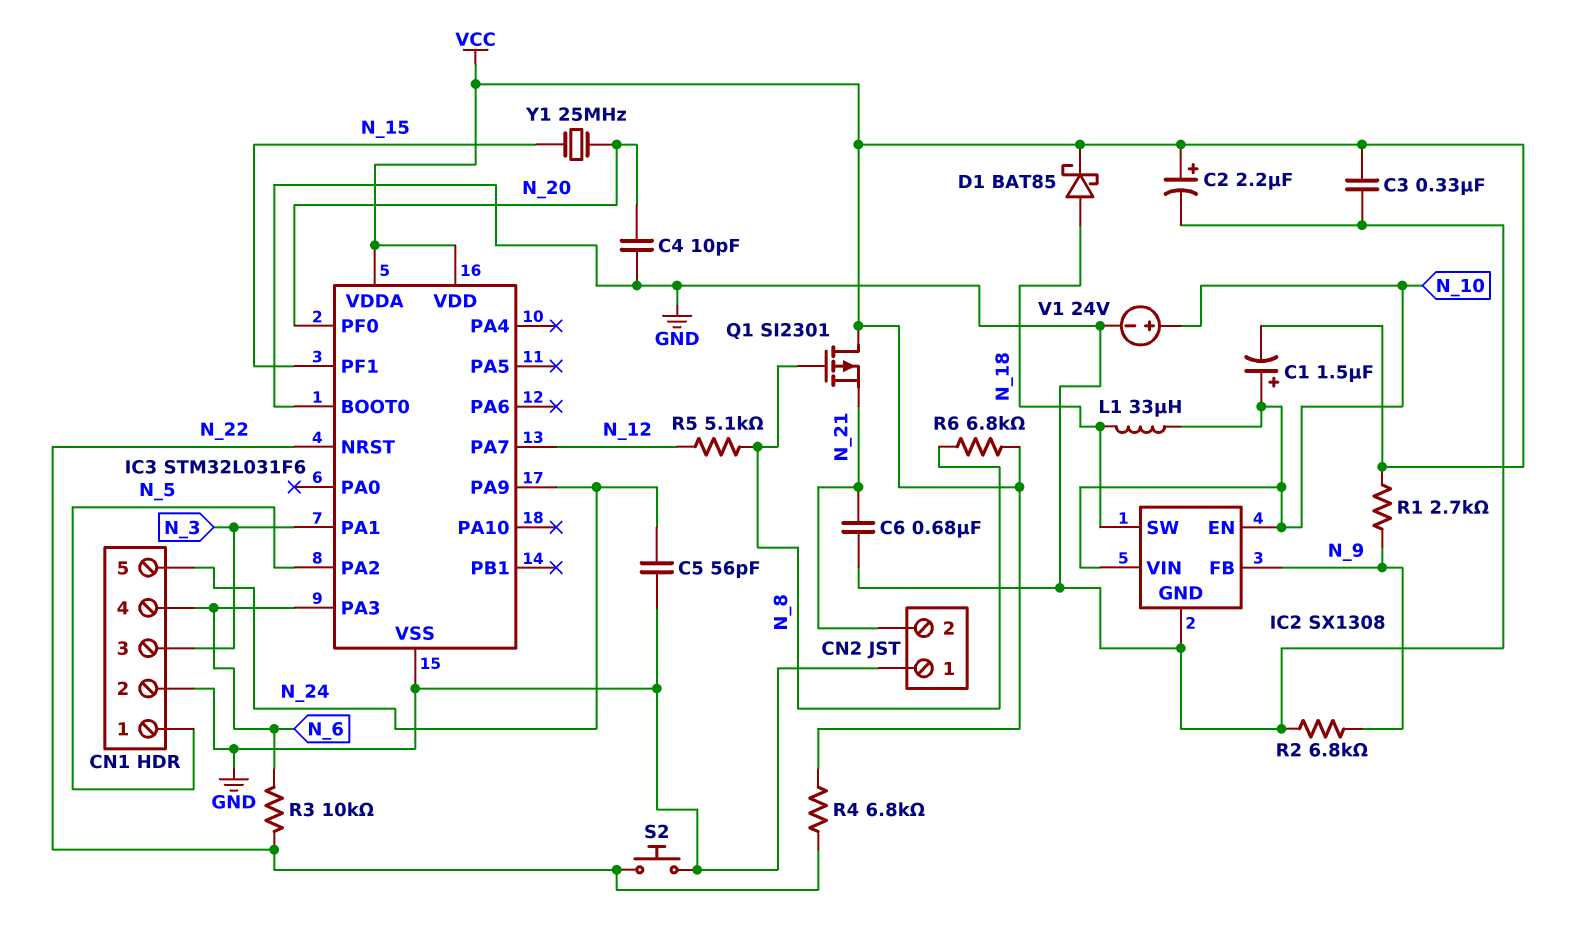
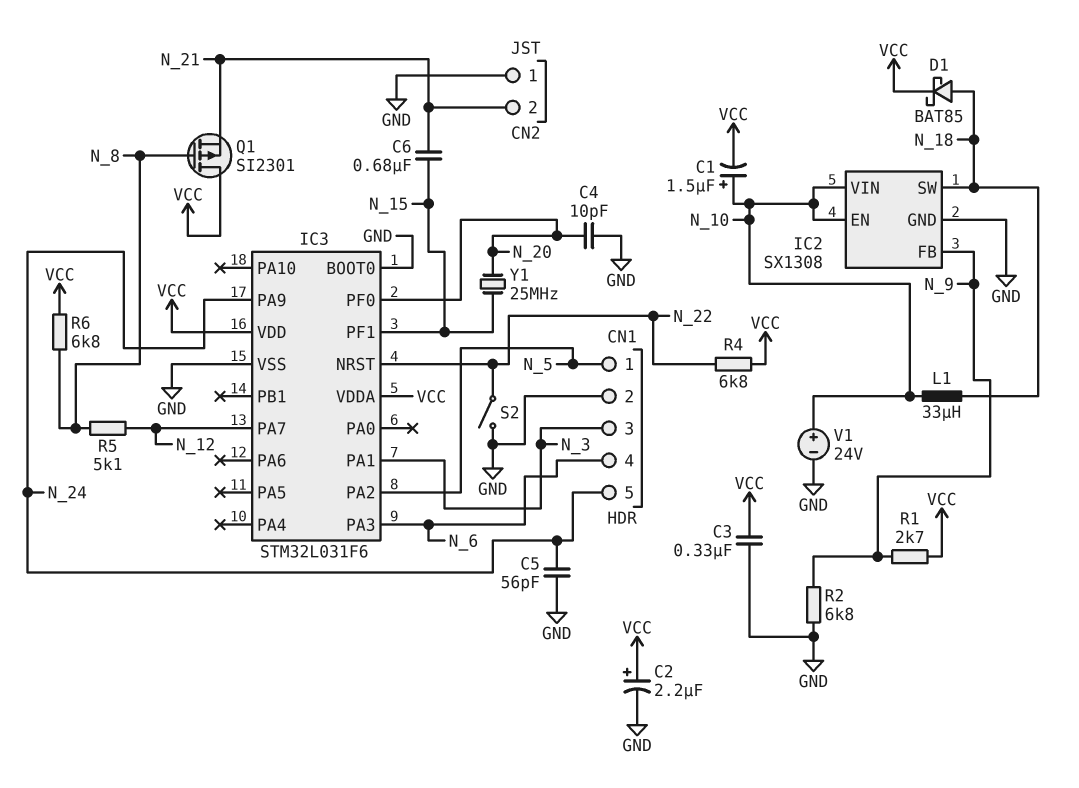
C6: 680nF (GND, N_21) -> 680nF (N_15, N_21)
R3: 10k (N_6, N_22) -> none
S2: button (GND, N_22) -> switch (GND, N_22)

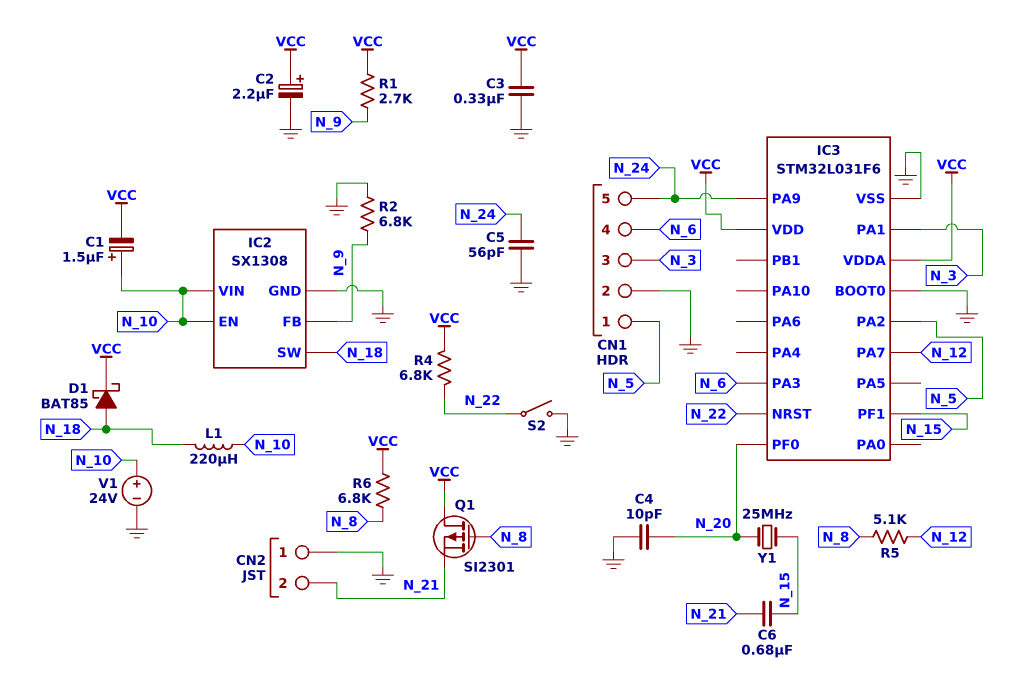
L1: 33uH (N_10, N_18) -> 220uH (N_10, N_18)

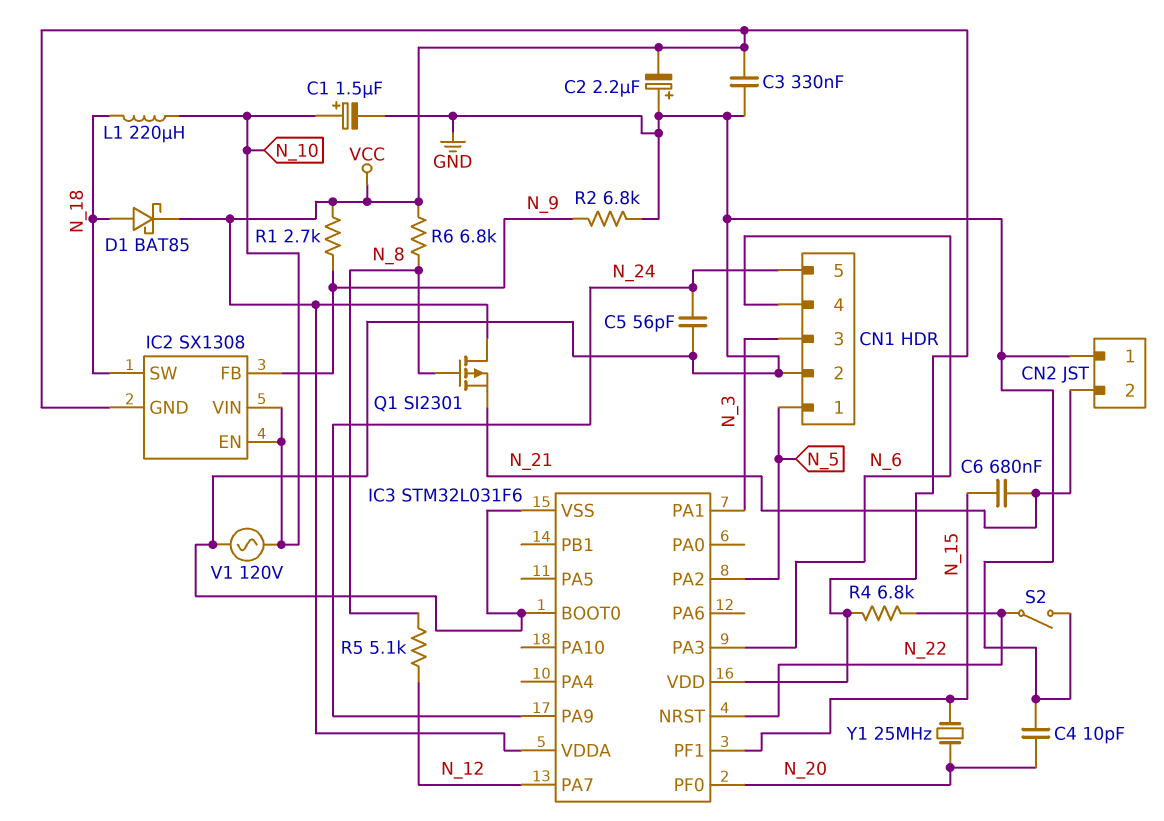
C1: 1.5uF (plus N_10, minus VCC) -> 1.5uF (plus N_10, minus GND)
C2: 2.2uF (plus VCC, minus GND) -> 2.2uF (plus GND, minus VCC)
IC2 pin GND: GND -> VCC
V1: 24V (plus N_10, minus GND) -> AC 120V (GND, N_10)

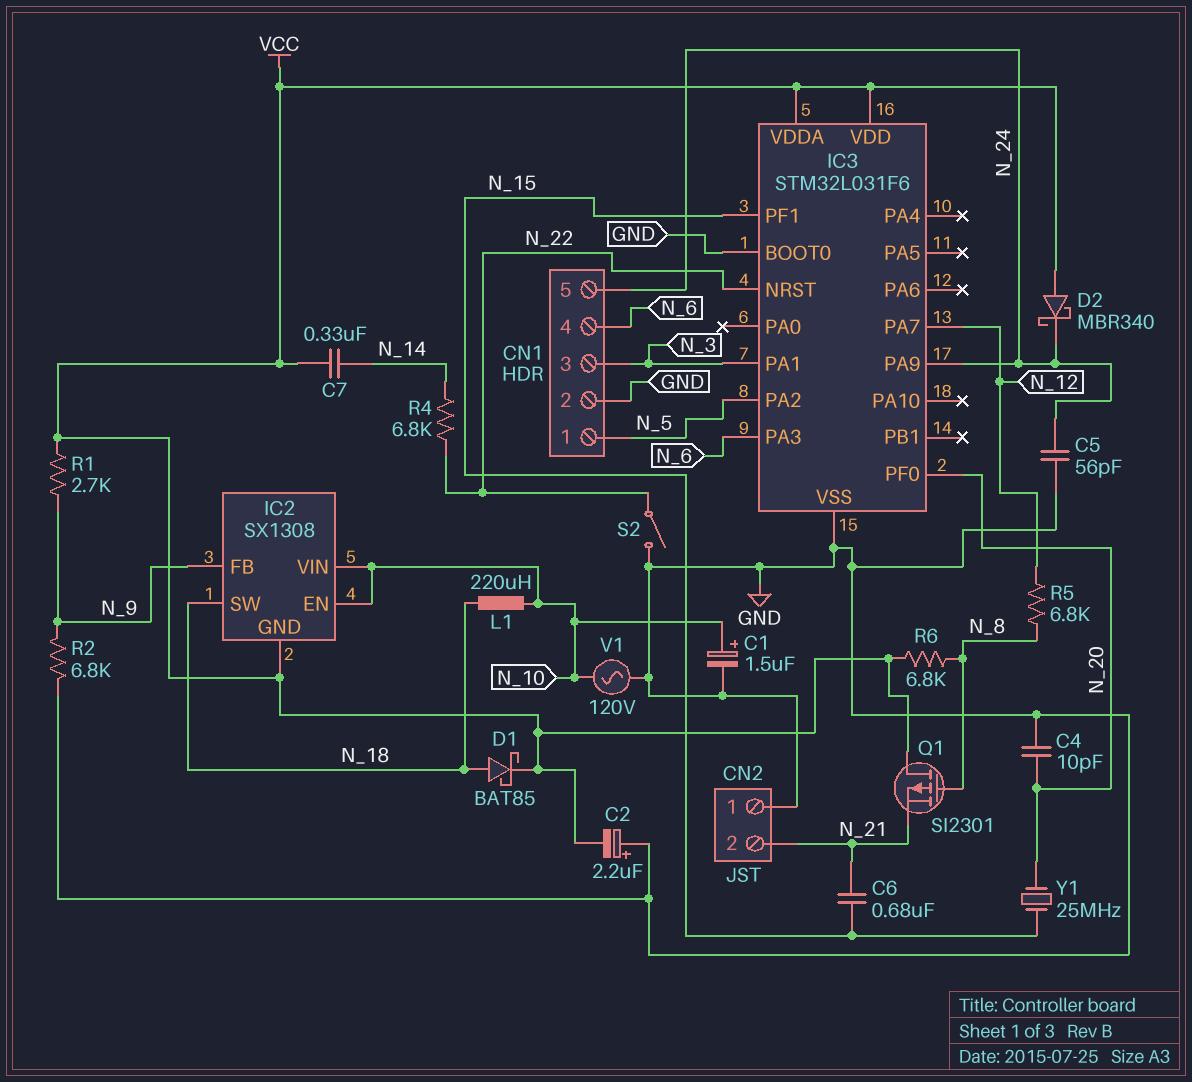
C3: 330nF (GND, VCC) -> none
C7: none -> 330nF (N_14, VCC)
D2: none -> schottky MBR340 (A VCC, K N_24)
R4: 6.8k (N_22, VCC) -> 6.8k (N_14, N_22)
R5: 5.1k (N_8, N_12) -> 6.8k (N_8, N_12)

